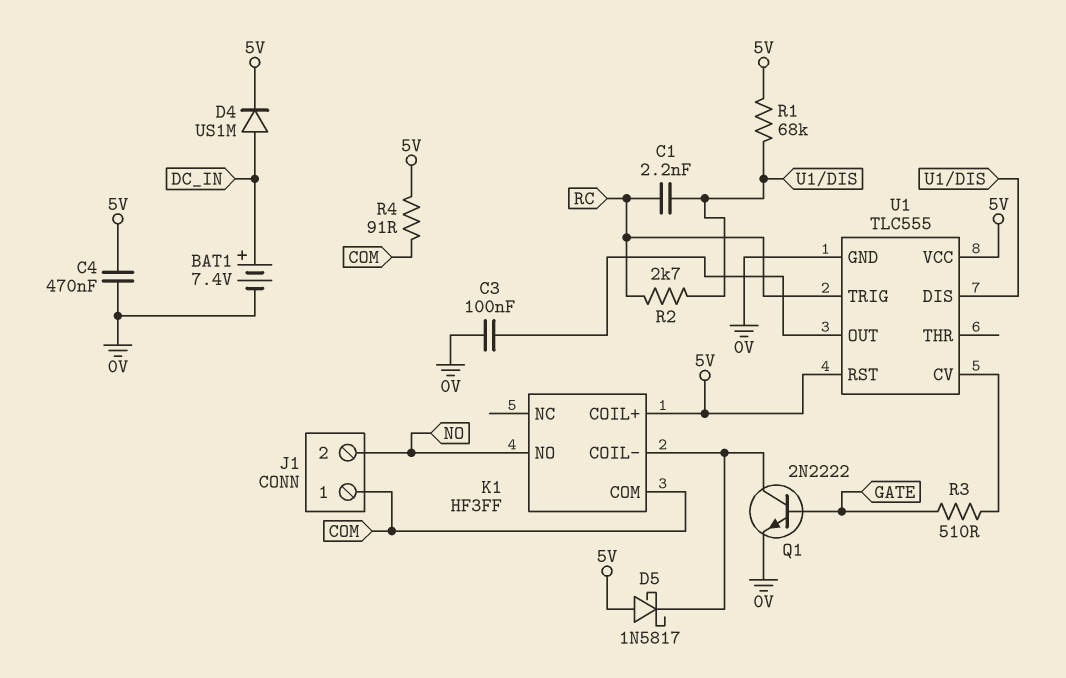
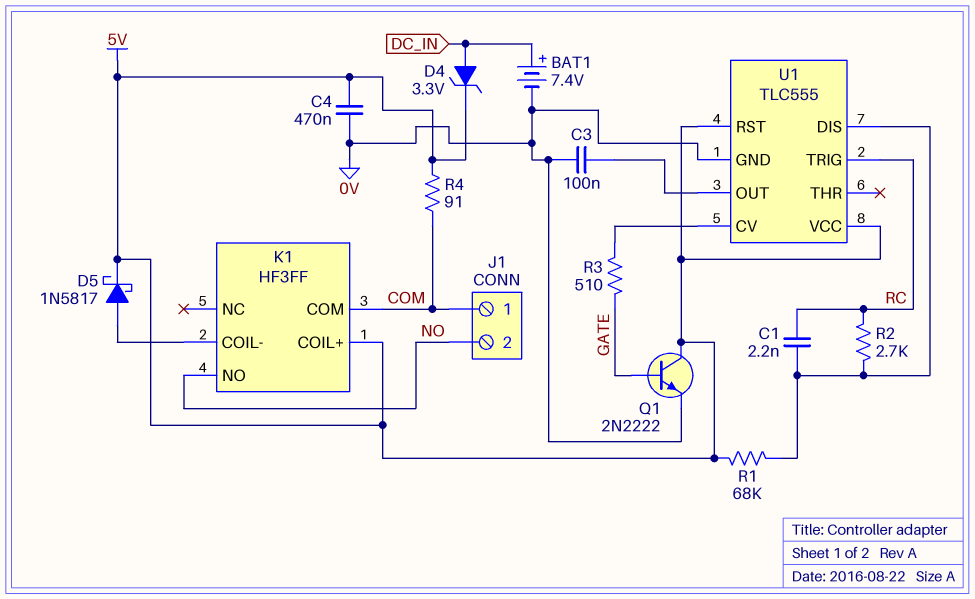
D4: diode US1M (A DC_IN, K 5V) -> zener 3.3V (A DC_IN, K 5V)
D5: schottky 1N5817 (A 5V, K K1/COIL-) -> schottky 1N5817 (A K1/COIL-, K 5V)
Q1: NPN 2N2222 (B GATE, C K1/COIL-, E 0V) -> NPN 2N2222 (B GATE, C 5V, E 0V)

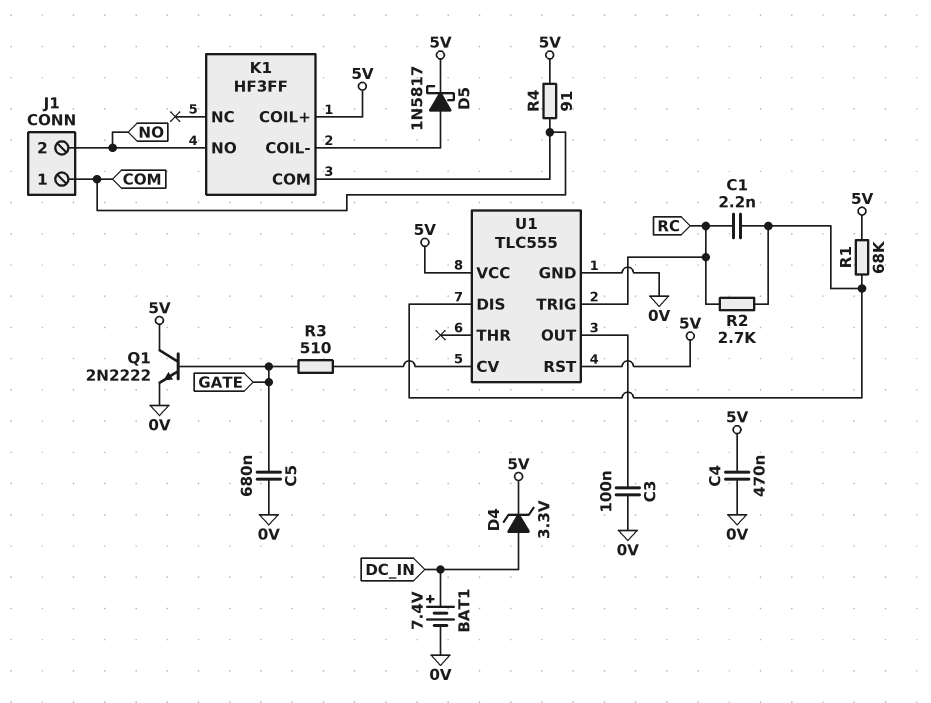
C5: none -> 680nF (0V, GATE)

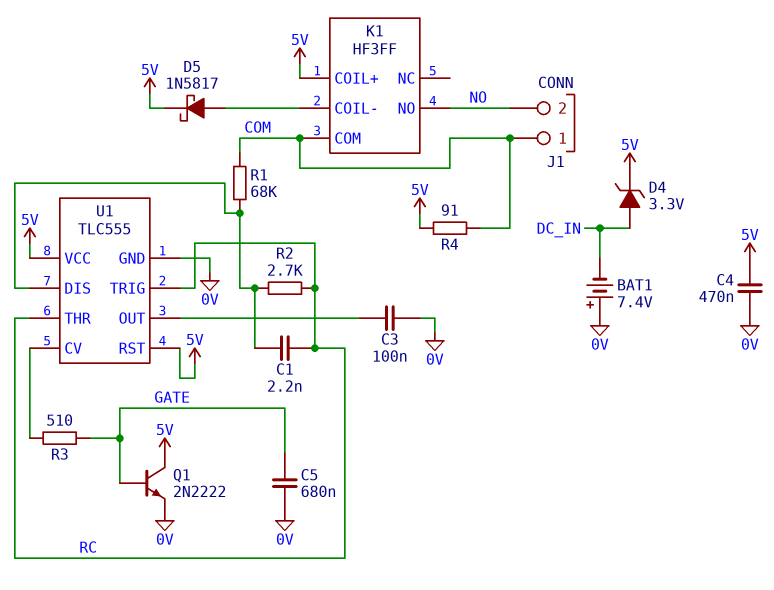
BAT1: 7.4V (plus DC_IN, minus 0V) -> 7.4V (plus 0V, minus DC_IN)
R1: 68k (5V, U1/DIS) -> 68k (COM, U1/DIS)
U1 pin THR: none -> RC

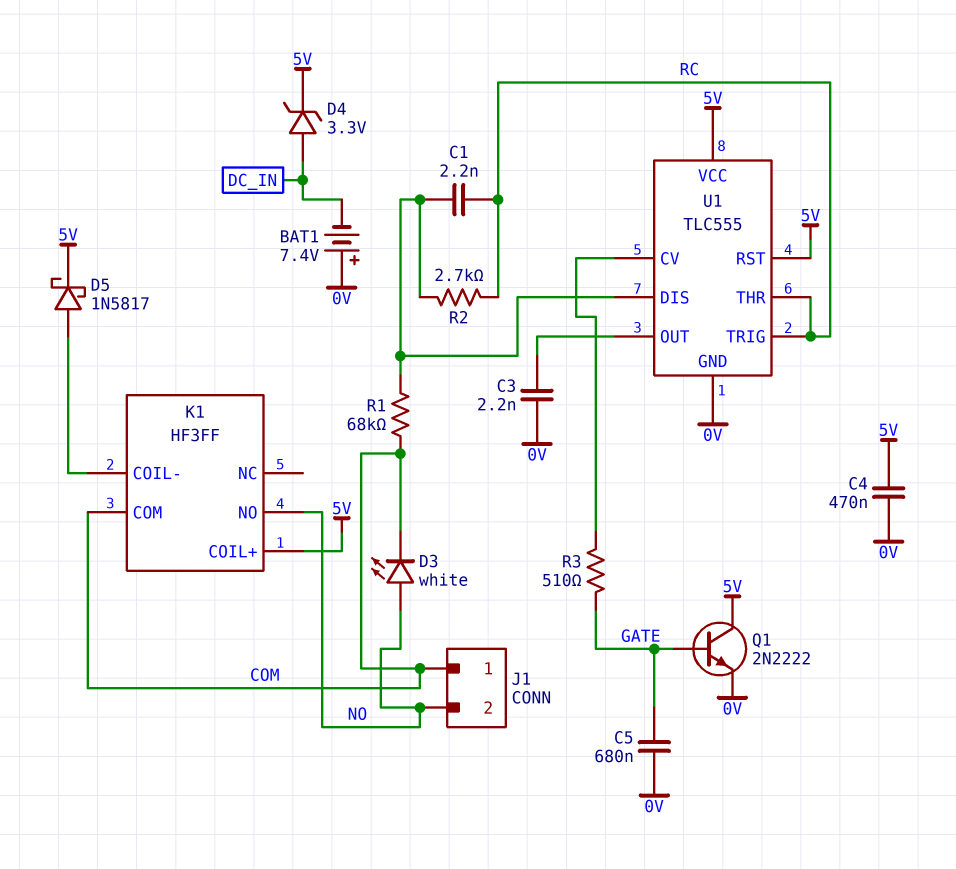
C3: 100nF (0V, U1/OUT) -> 2.2nF (0V, U1/OUT)
D3: none -> LED white (A NO, K COM)
R4: 91 (5V, COM) -> none

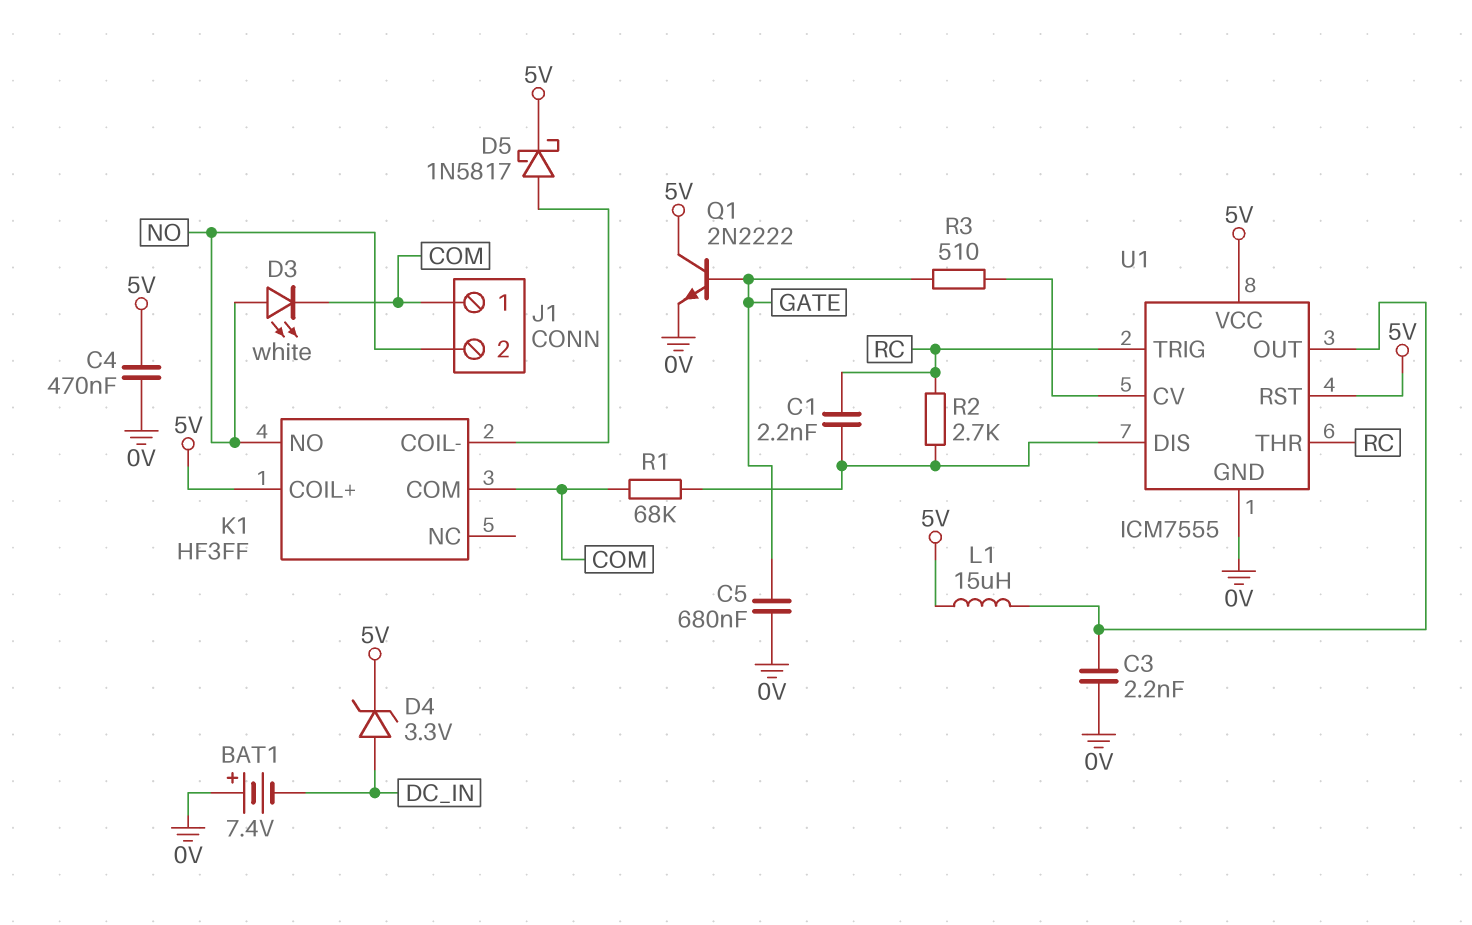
L1: none -> 15uH (5V, U1/OUT)
U1: TLC555 -> ICM7555

